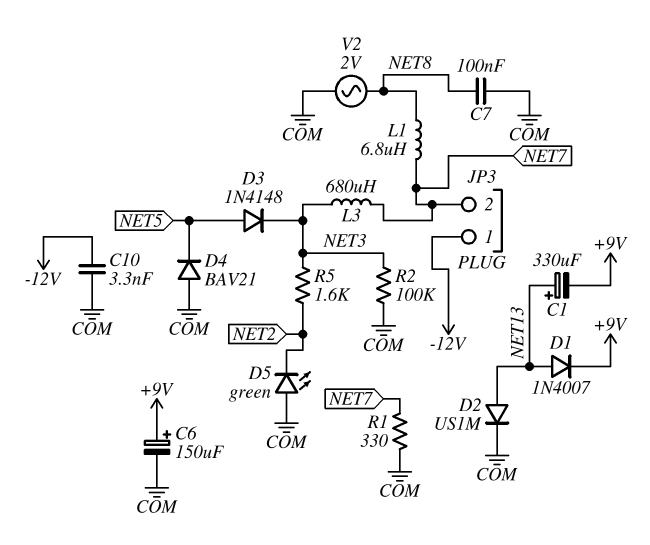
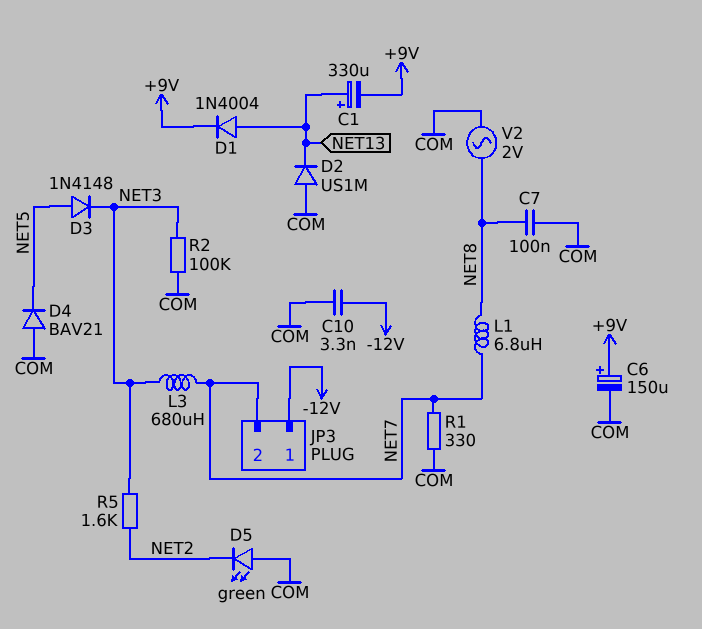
D1: diode 1N4007 (A NET13, K +9V) -> diode 1N4004 (A NET13, K +9V)
D2: diode US1M (A NET13, K COM) -> diode US1M (A COM, K NET13)

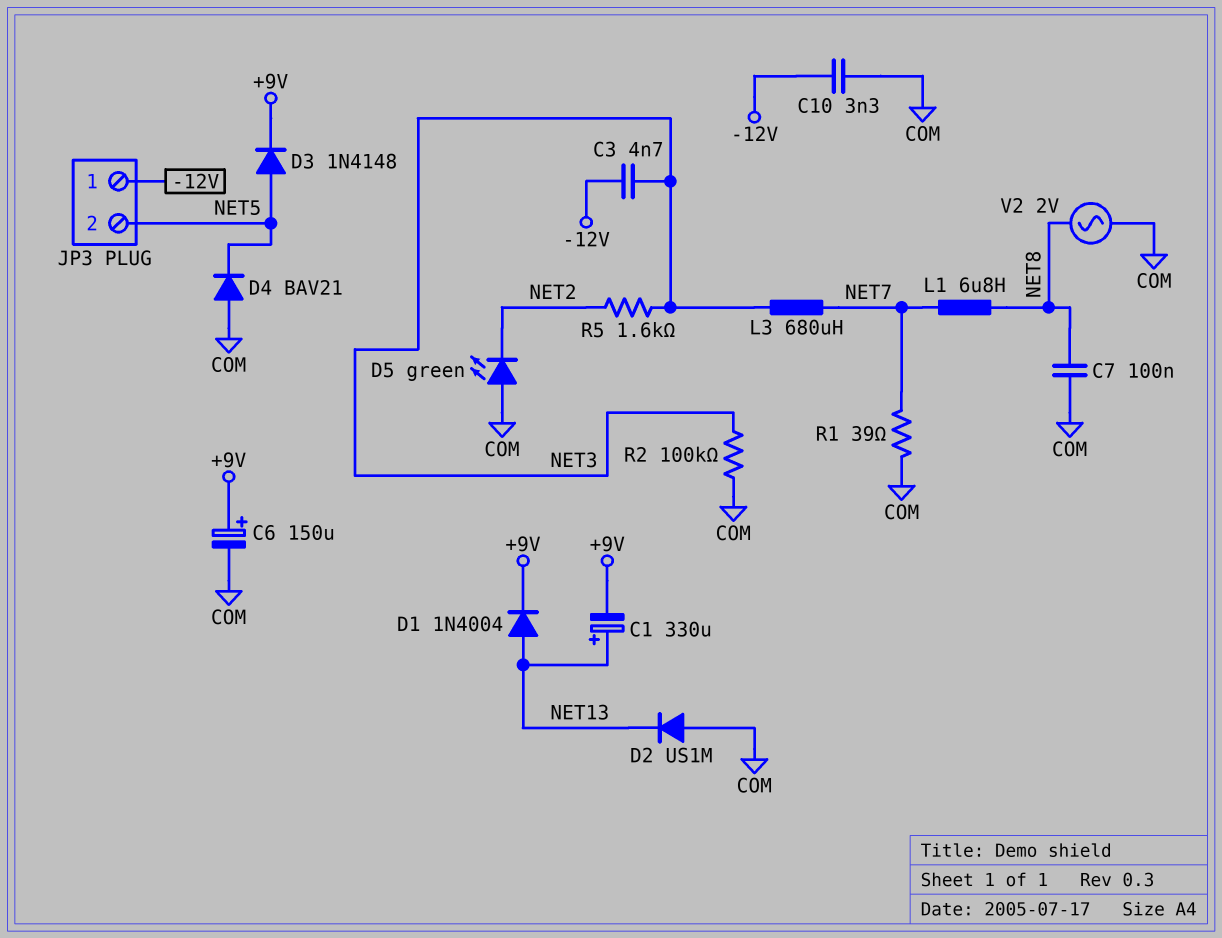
C3: none -> 4.7nF (-12V, NET3)
D3: diode 1N4148 (A NET5, K NET3) -> diode 1N4148 (A NET5, K +9V)
JP3 pin 2: NET7 -> NET5
R1: 330 (COM, NET7) -> 39 (COM, NET7)

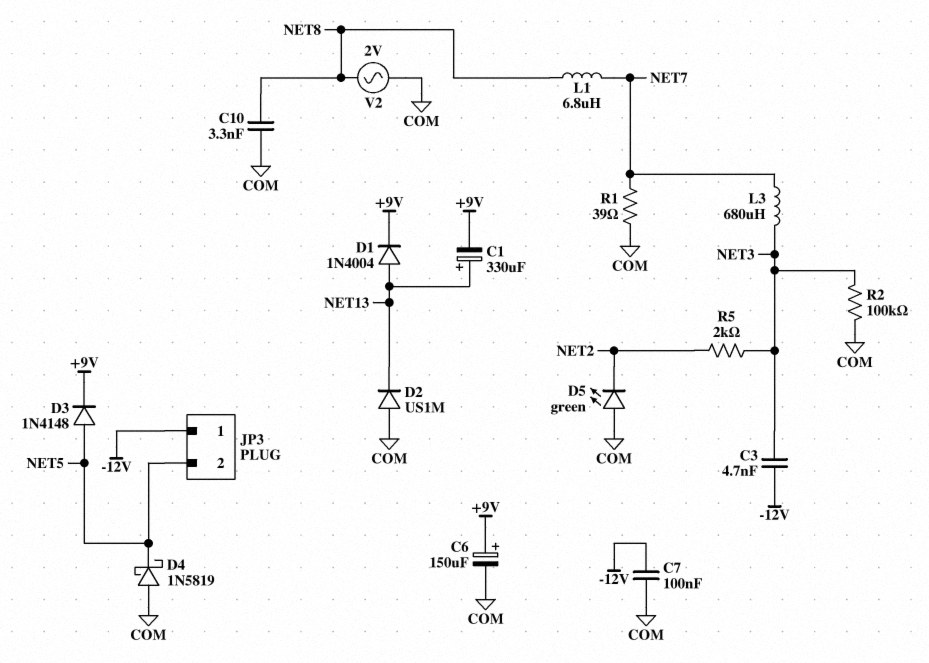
C7: 100nF (COM, NET8) -> 100nF (-12V, COM)
C10: 3.3nF (-12V, COM) -> 3.3nF (COM, NET8)
D4: diode BAV21 (A COM, K NET5) -> schottky 1N5819 (A COM, K NET5)
R5: 1.6k (NET2, NET3) -> 2k (NET2, NET3)

